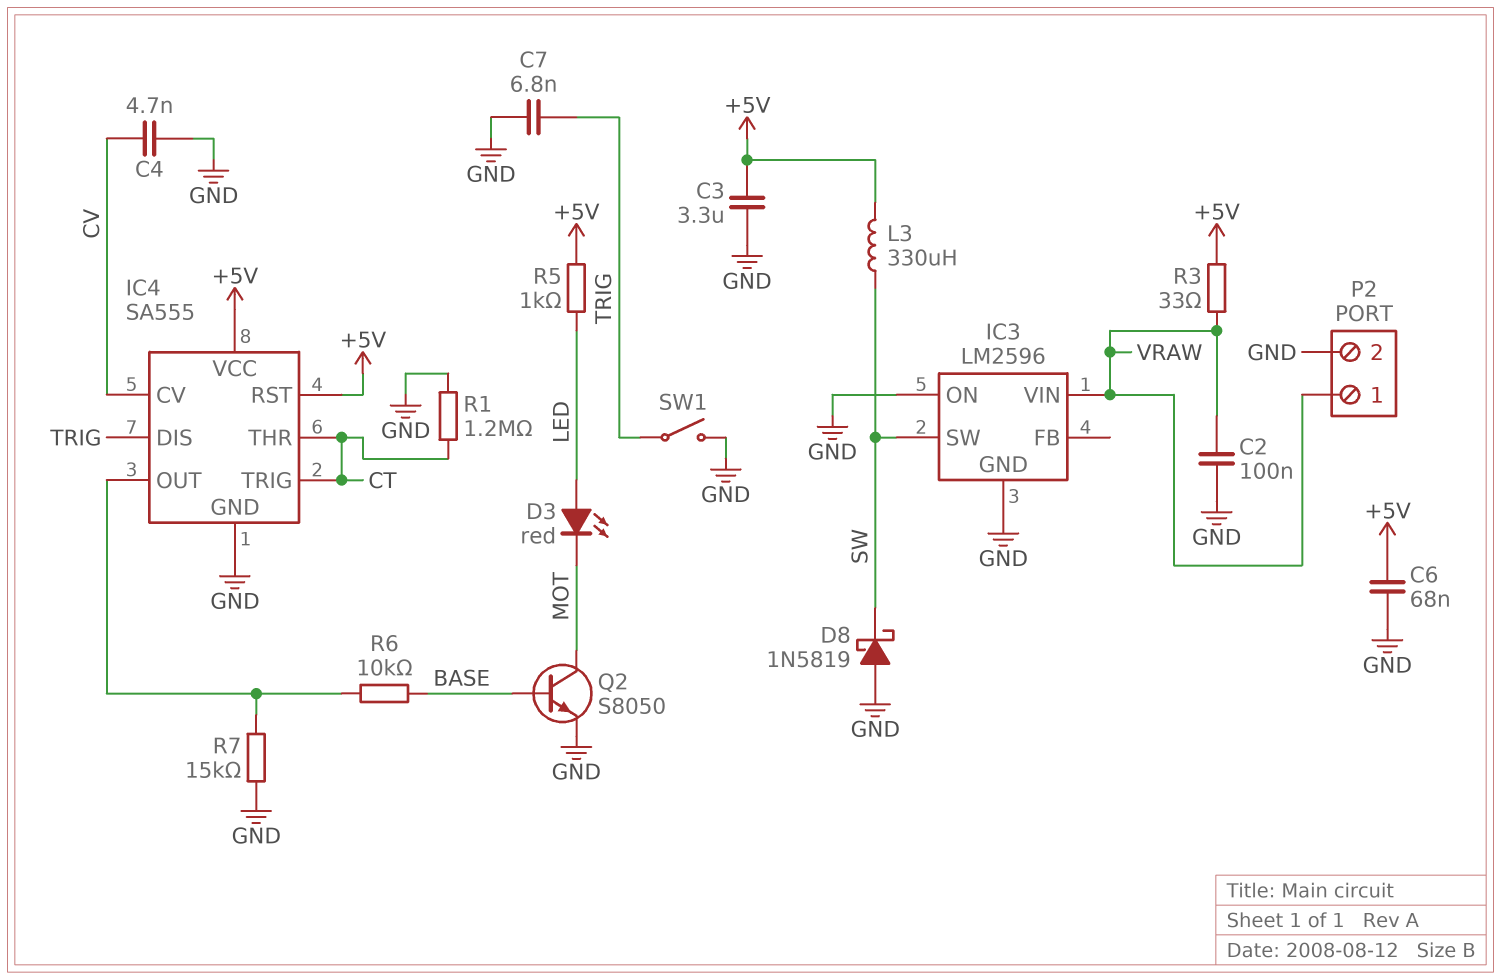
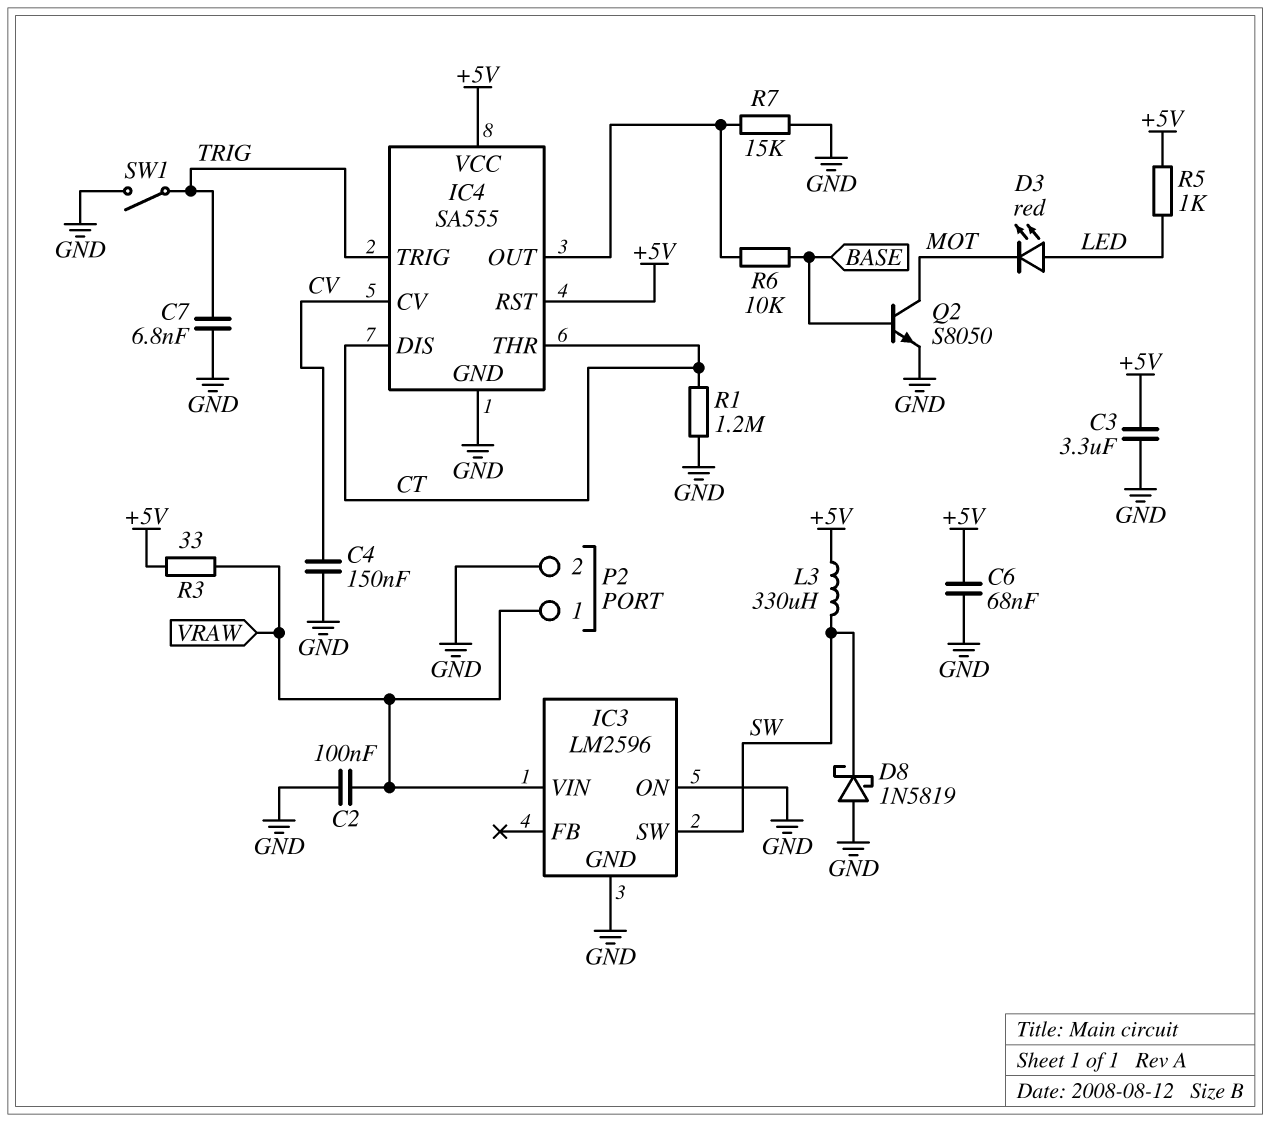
C4: 4.7nF (CV, GND) -> 150nF (CV, GND)
IC4 pin DIS: TRIG -> CT
IC4 pin TRIG: CT -> TRIG

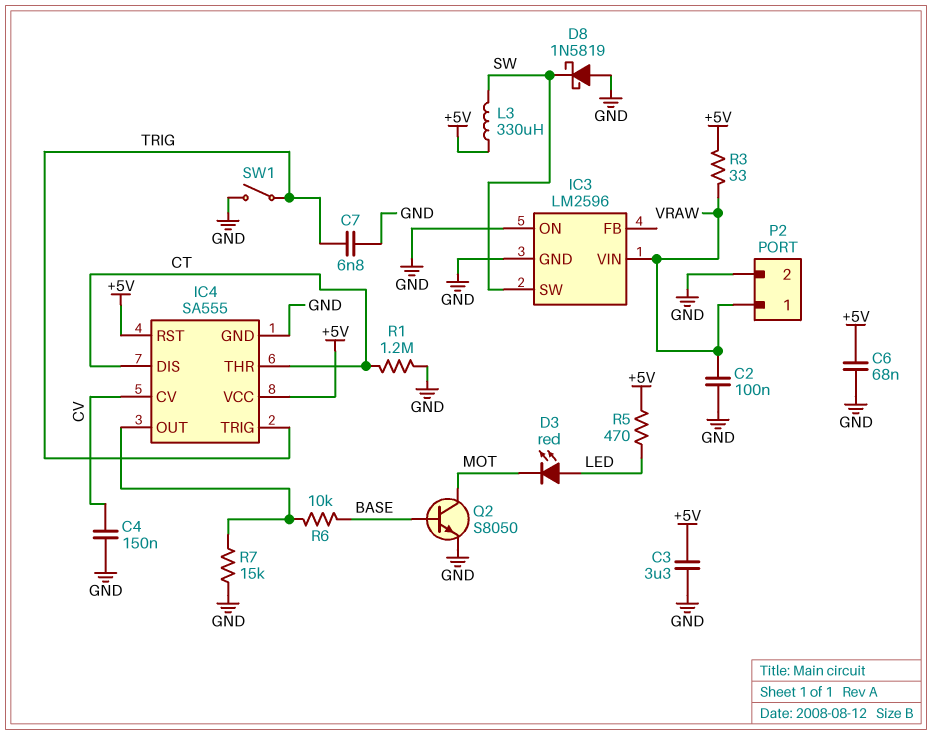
R5: 1k (+5V, LED) -> 470 (+5V, LED)

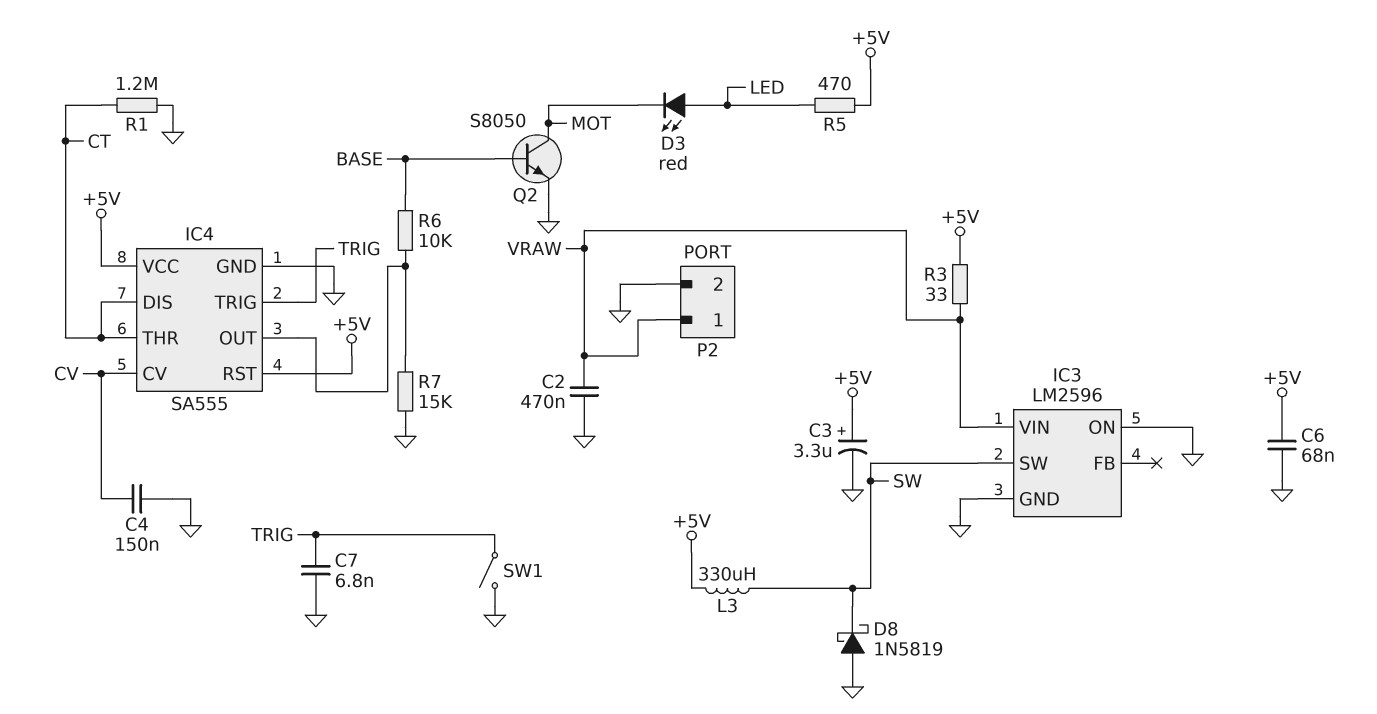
C2: 100nF (GND, VRAW) -> 470nF (GND, VRAW)
C3: 3.3uF (+5V, GND) -> 3.3uF (plus +5V, minus GND)

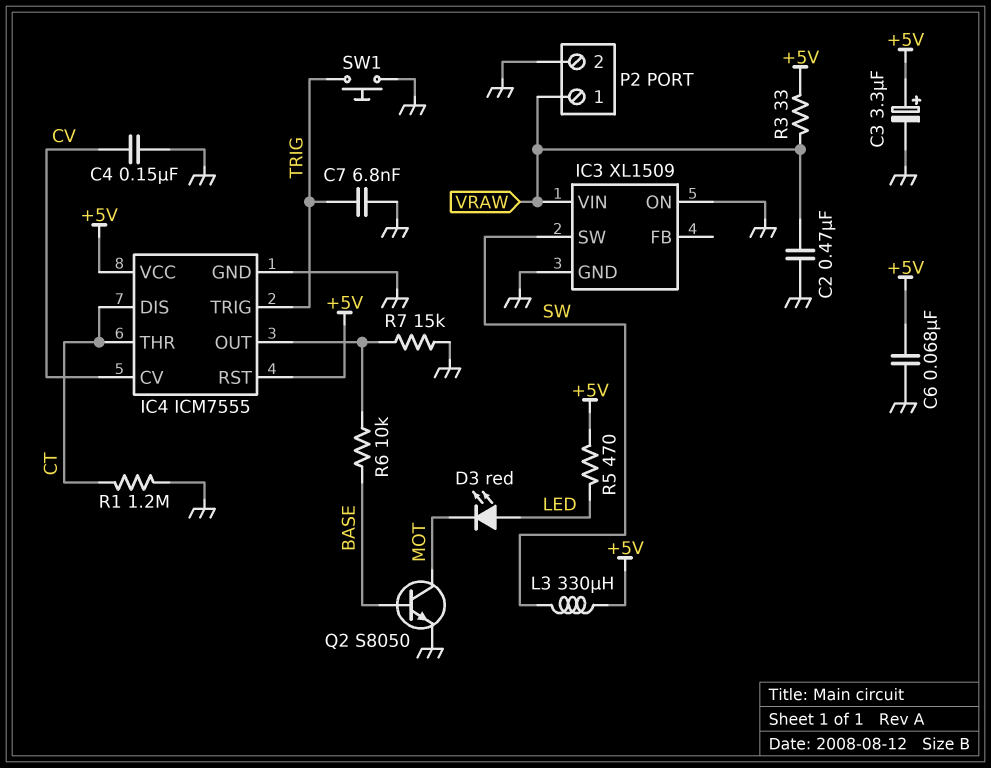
D8: schottky 1N5819 (A GND, K SW) -> none
IC3: LM2596 -> XL1509
IC4: SA555 -> ICM7555
SW1: switch (GND, TRIG) -> button (GND, TRIG)

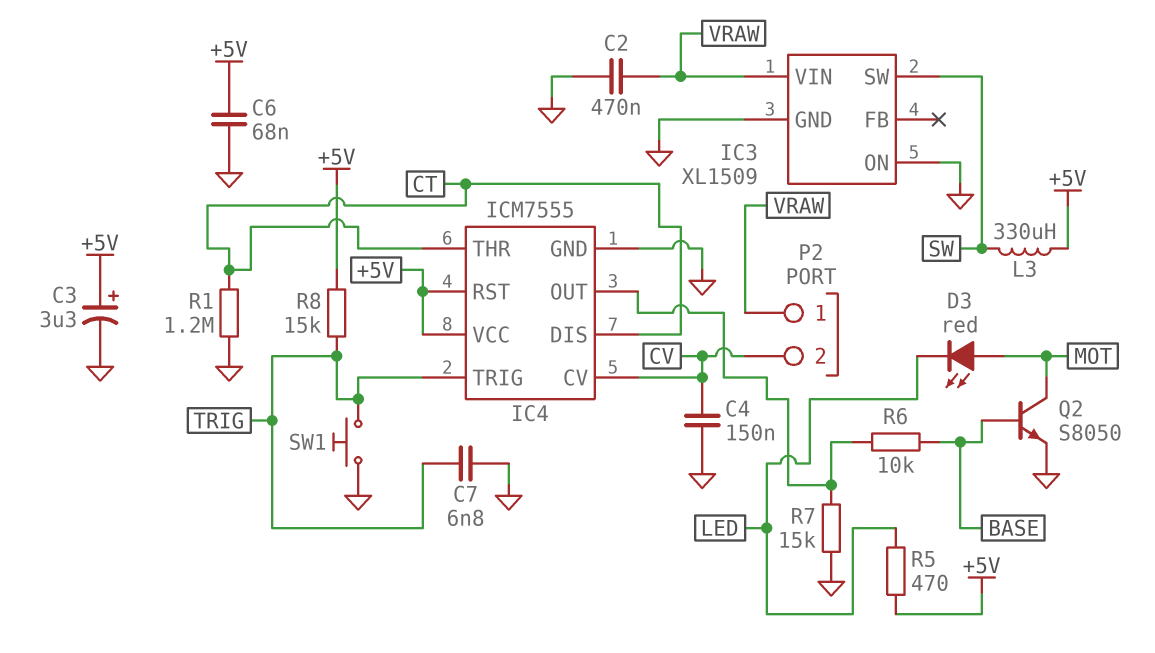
D3: LED red (A LED, K MOT) -> LED red (A MOT, K LED)
P2 pin 2: GND -> CV
R3: 33 (+5V, VRAW) -> none
R8: none -> 15k (+5V, TRIG)

